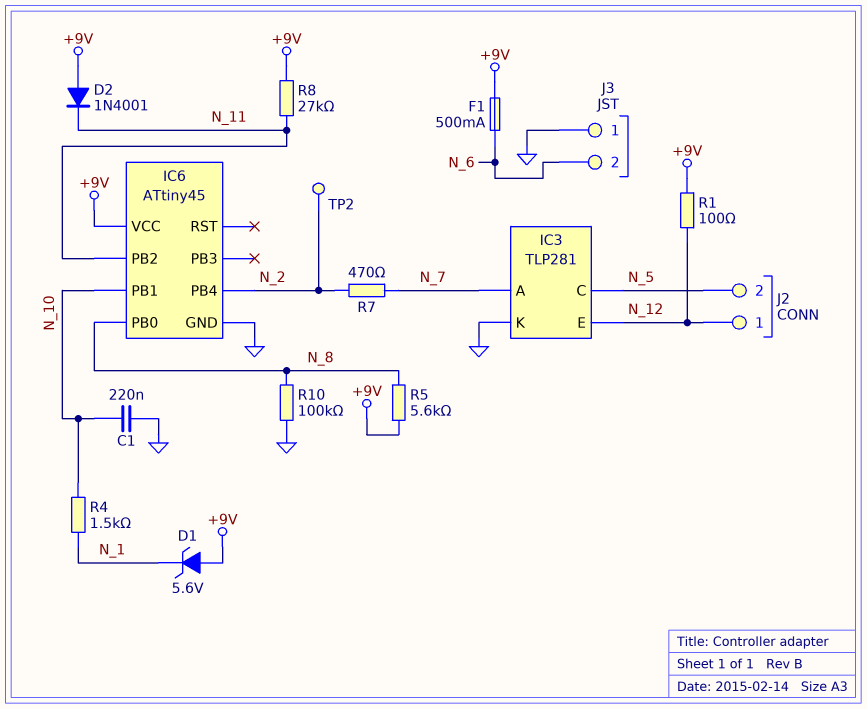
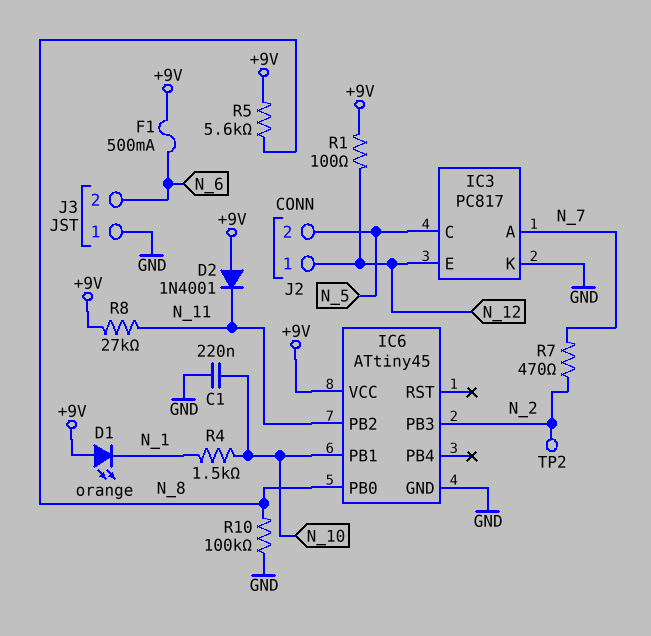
D1: zener 5.6V (A +9V, K N_1) -> LED orange (A +9V, K N_1)
IC3: TLP281 -> PC817
IC6 pin PB3: none -> N_2
IC6 pin PB4: N_2 -> none

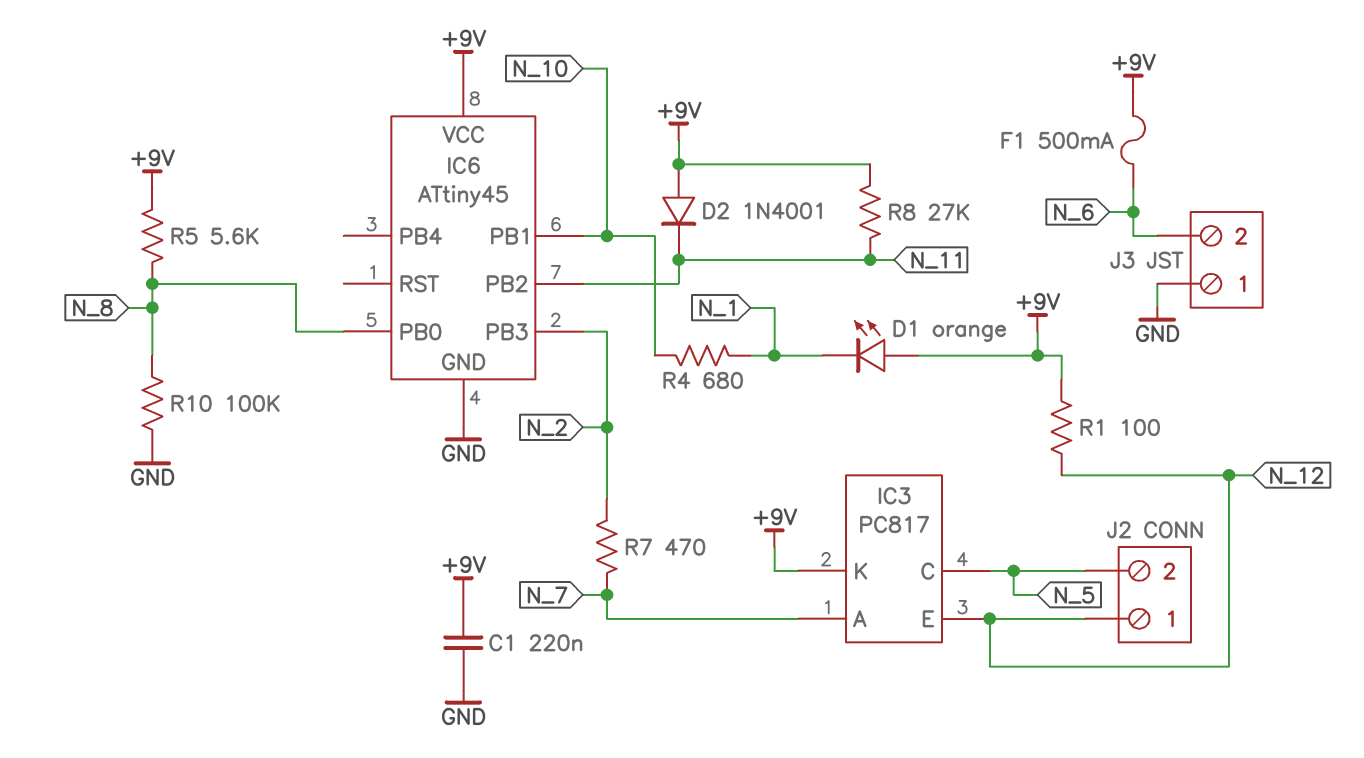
C1: 220nF (GND, N_10) -> 220nF (+9V, GND)
IC3 pin K: GND -> +9V
R4: 1.5k (N_1, N_10) -> 680 (N_1, N_10)
TP2: test point (N_2) -> none

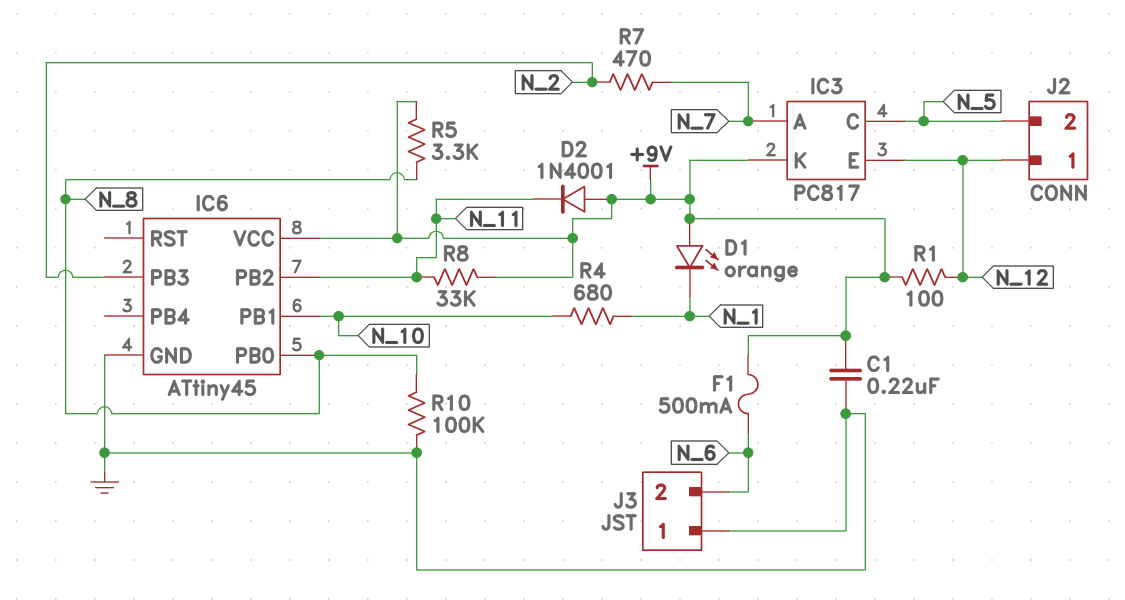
R5: 5.6k (+9V, N_8) -> 3.3k (+9V, N_8)
R8: 27k (+9V, N_11) -> 33k (+9V, N_11)

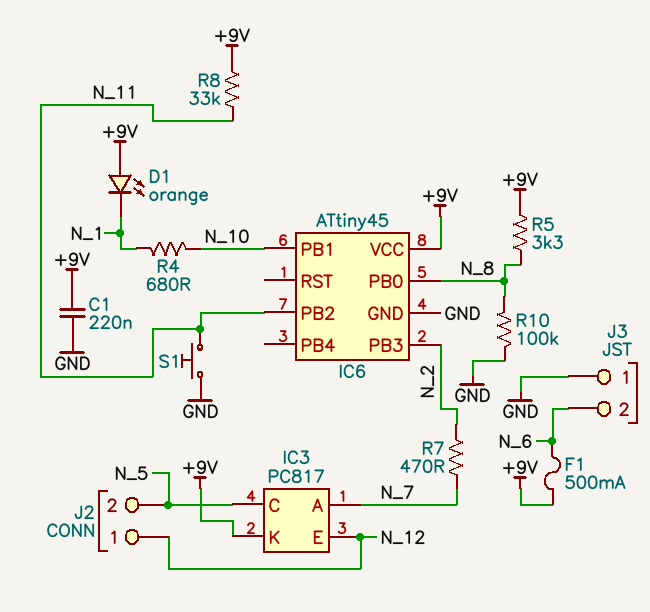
D2: diode 1N4001 (A +9V, K N_11) -> none
R1: 100 (+9V, N_12) -> none
S1: none -> button (GND, N_11)

